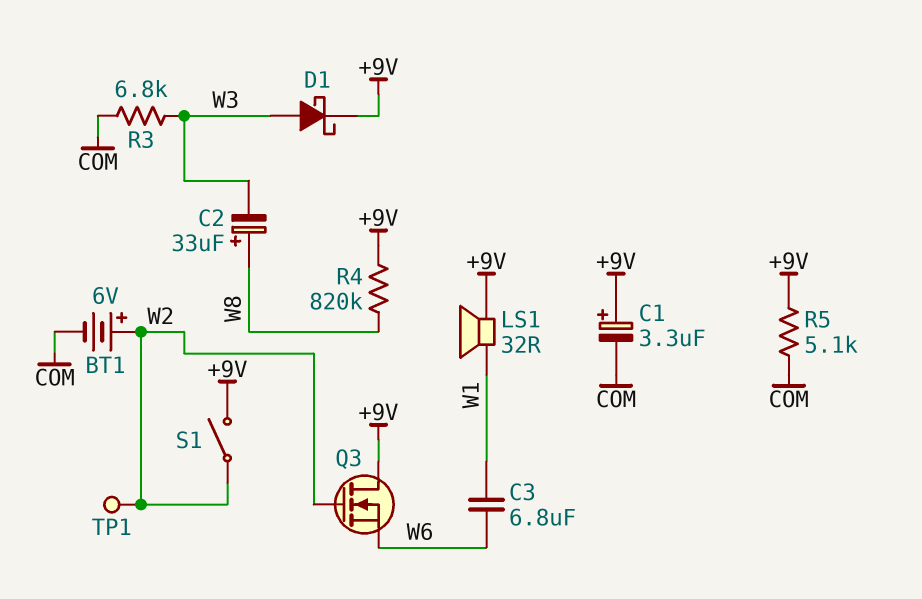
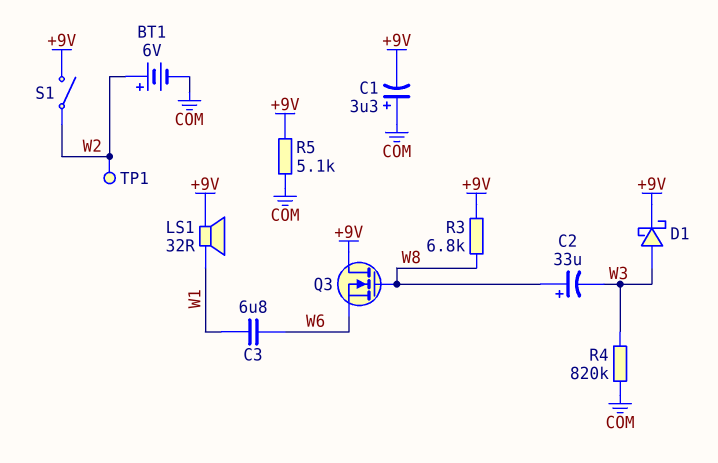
C1: 3.3uF (plus +9V, minus COM) -> 3.3uF (plus COM, minus +9V)
Q3: NMOS (G W2, D +9V, S W6) -> NMOS (G W8, D +9V, S W6)
R3: 6.8k (COM, W3) -> 6.8k (+9V, W8)
R4: 820k (+9V, W8) -> 820k (COM, W3)

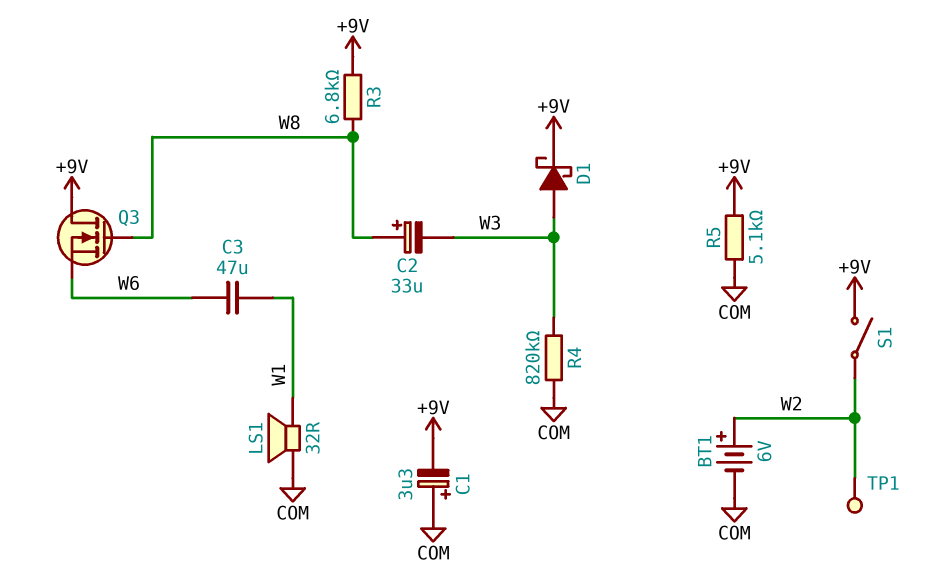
C3: 6.8uF (W1, W6) -> 47uF (W1, W6)
LS1: speaker 32R (+9V, W1) -> speaker 32R (COM, W1)

